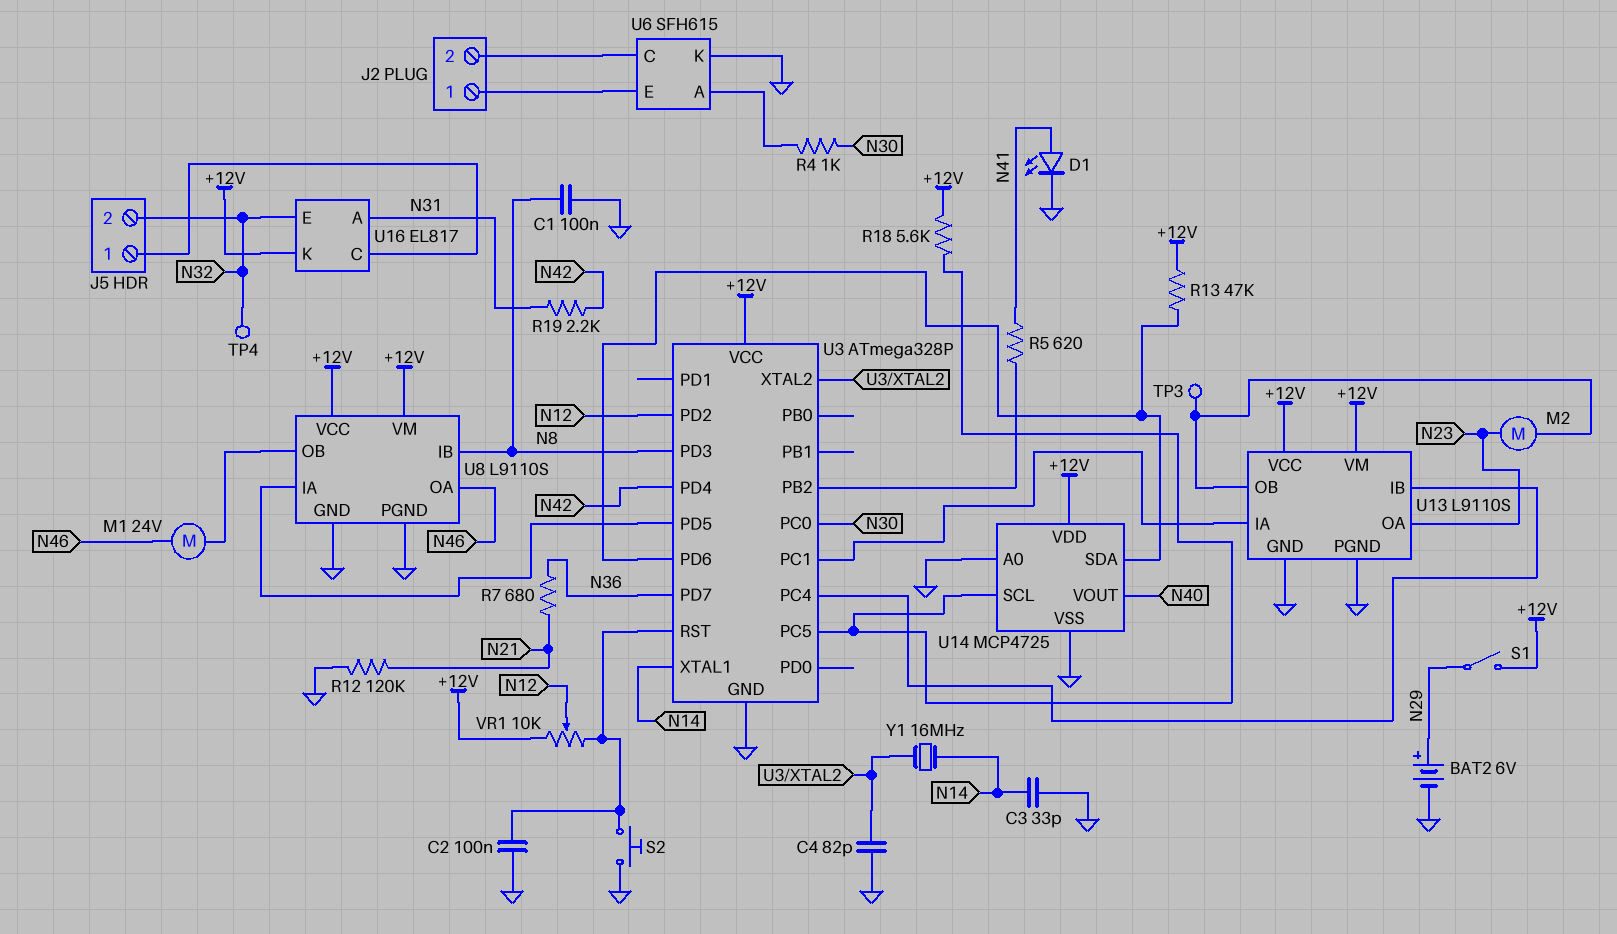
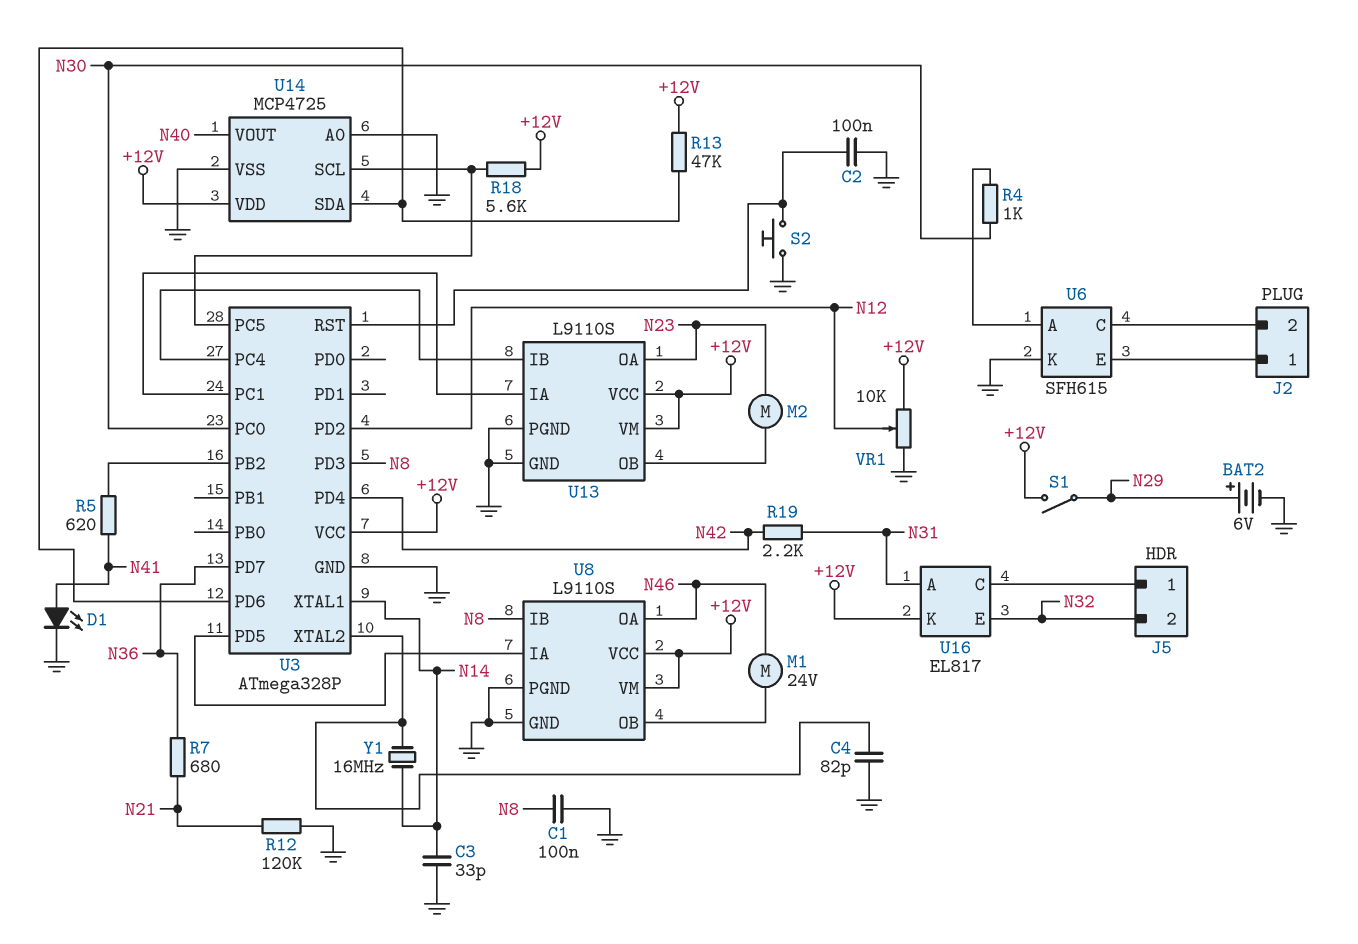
TP3: test point (U13/OB) -> none
TP4: test point (N32) -> none
VR1: 10k (+12V, U3/RST, wiper N12) -> 10k (+12V, GND, wiper N12)

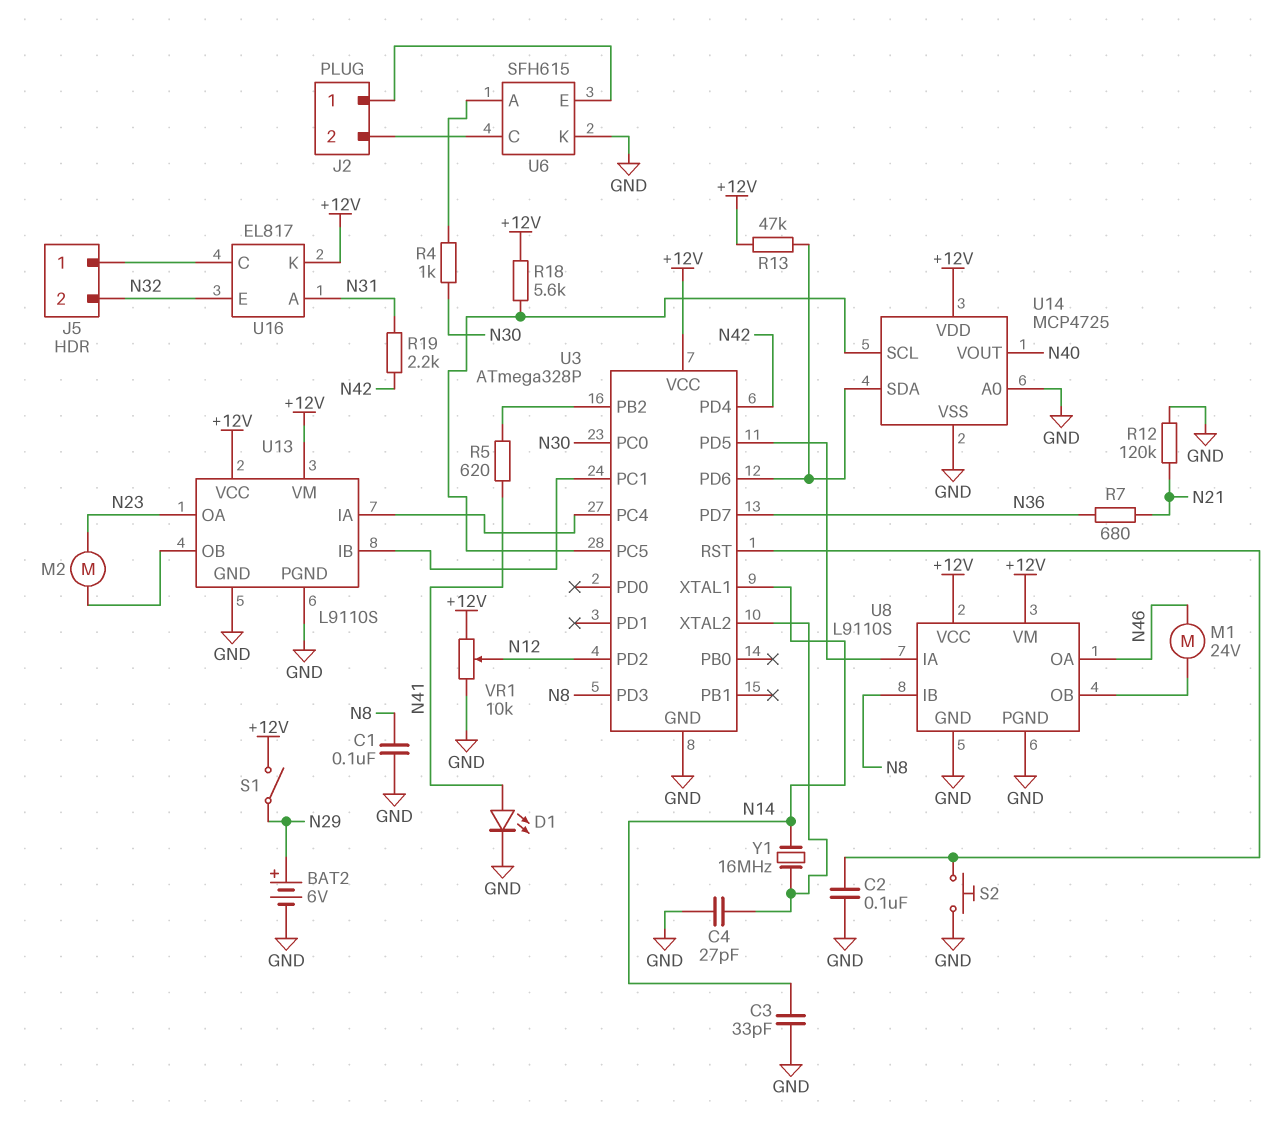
C4: 82pF (GND, U3/XTAL2) -> 27pF (GND, U3/XTAL2)
U13 pin IA: U3/PC1 -> U3/PC4
U13 pin IB: U3/PC4 -> U3/PC1

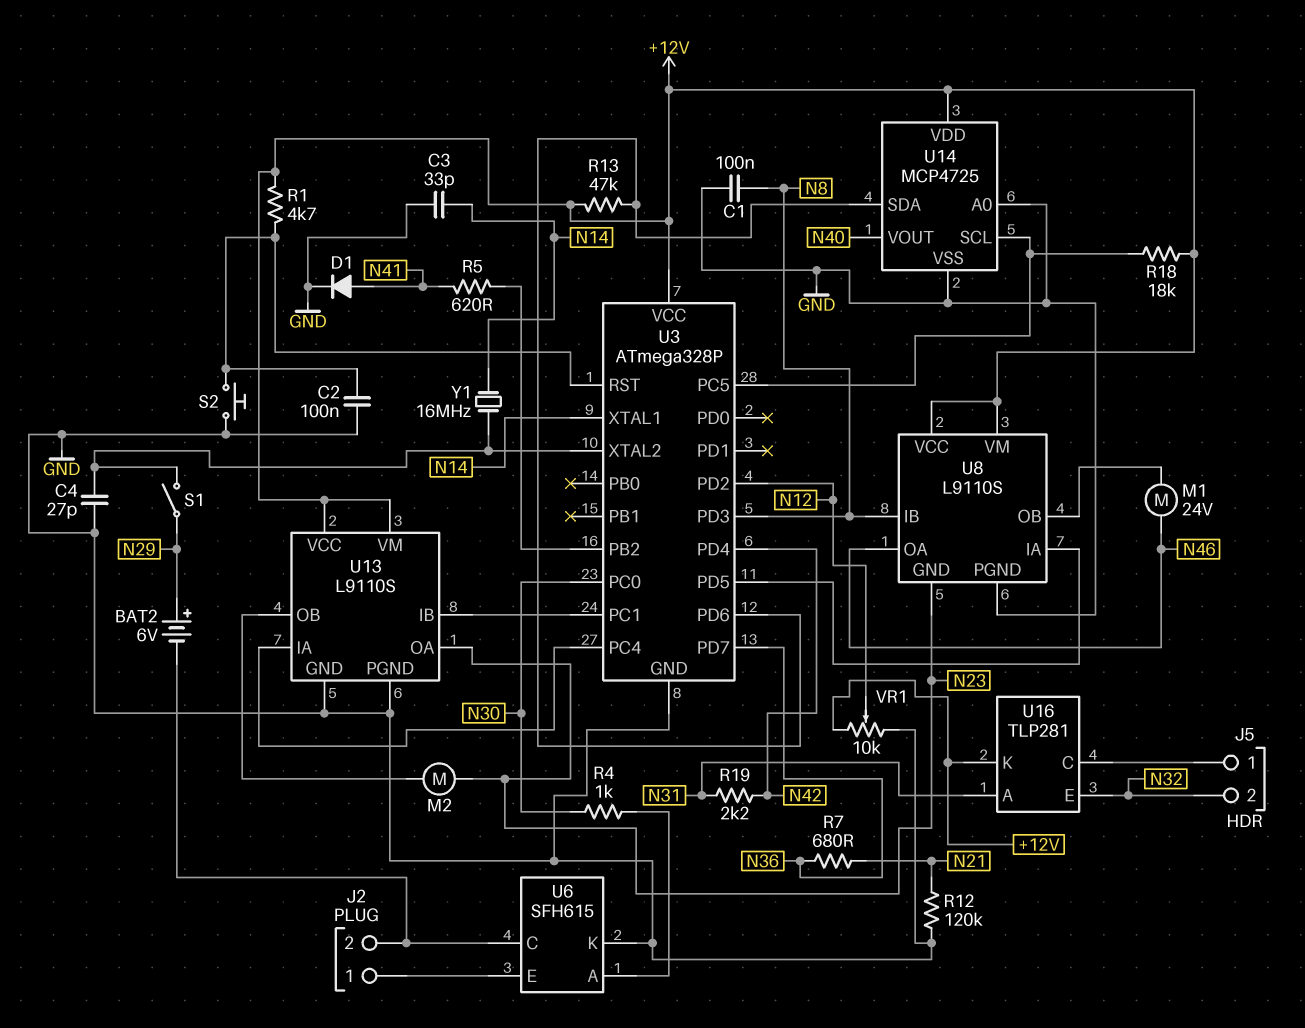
BAT2: 6V (plus N29, minus GND) -> 6V (plus N29, minus J2/2)
D1: LED (A N41, K GND) -> diode (A N41, K GND)
R1: none -> 4.7k (+12V, U3/RST)
R18: 5.6k (+12V, U3/PC5) -> 18k (+12V, U3/PC5)
S1: switch (+12V, N29) -> switch (N29, U3/XTAL2)
U8 pin GND: GND -> N23
U16: EL817 -> TLP281

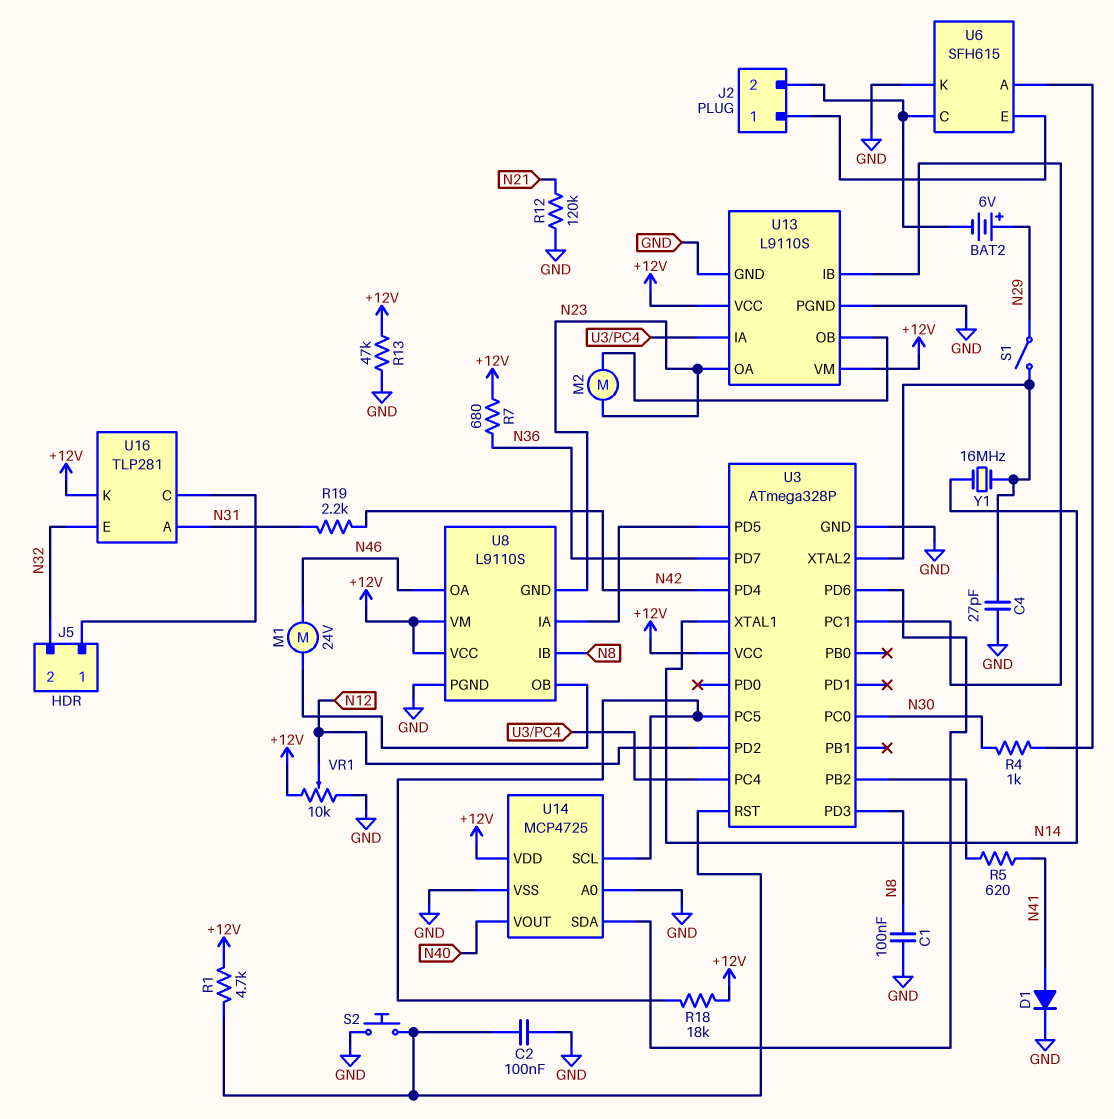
C3: 33pF (GND, N14) -> none
R7: 680 (N21, N36) -> 680 (+12V, N36)
R13: 47k (+12V, U3/PD6) -> 47k (+12V, GND)

